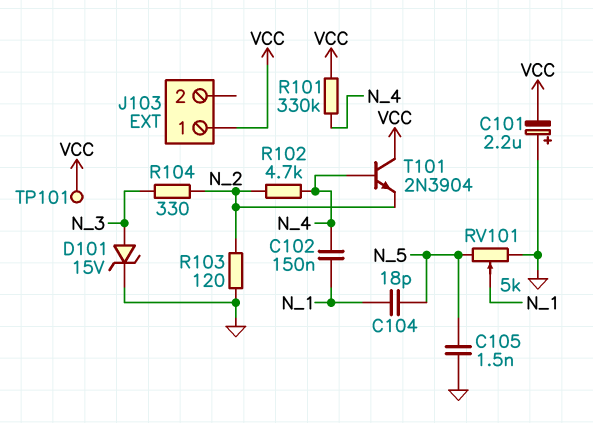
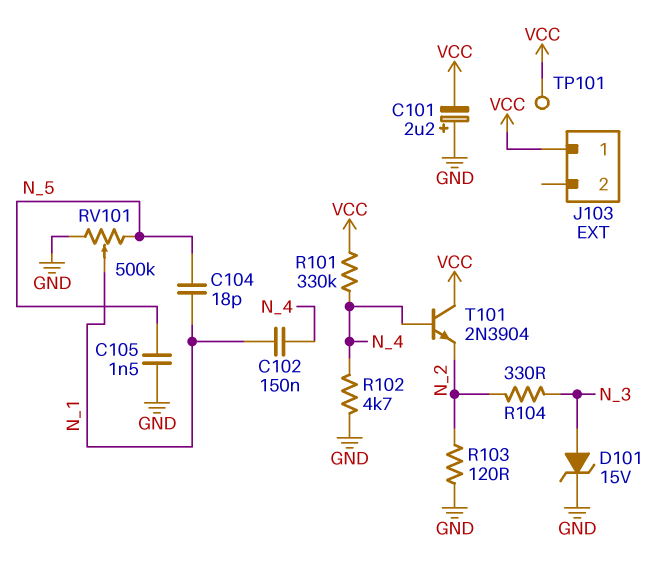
R102: 4.7k (N_2, N_4) -> 4.7k (GND, N_4)
RV101: 5k (GND, N_5, wiper N_1) -> 500k (GND, N_5, wiper N_1)

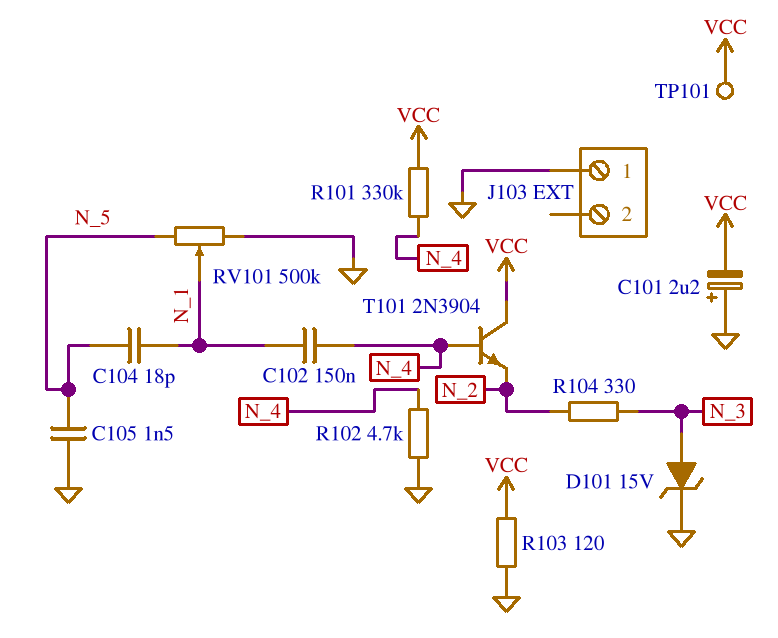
J103 pin 1: VCC -> GND
R103: 120 (GND, N_2) -> 120 (GND, VCC)

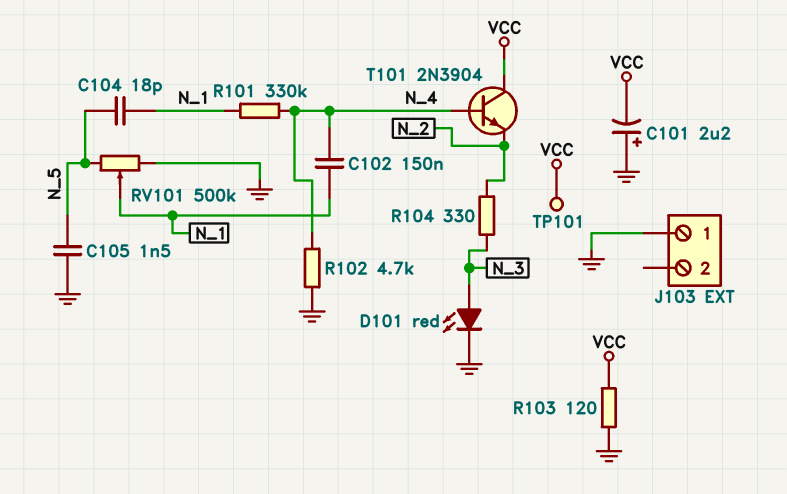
D101: zener 15V (A N_3, K GND) -> LED red (A N_3, K GND)
R101: 330k (N_4, VCC) -> 330k (N_1, N_4)

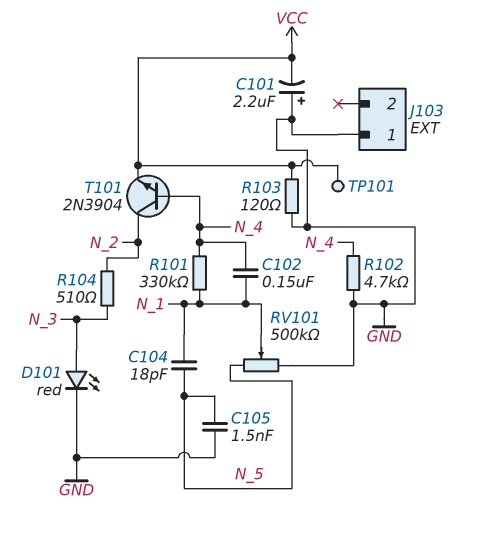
R104: 330 (N_2, N_3) -> 510 (N_2, N_3)
T101: NPN 2N3904 (B N_4, C VCC, E N_2) -> NPN 2N3904 (B N_4, C N_2, E VCC)

